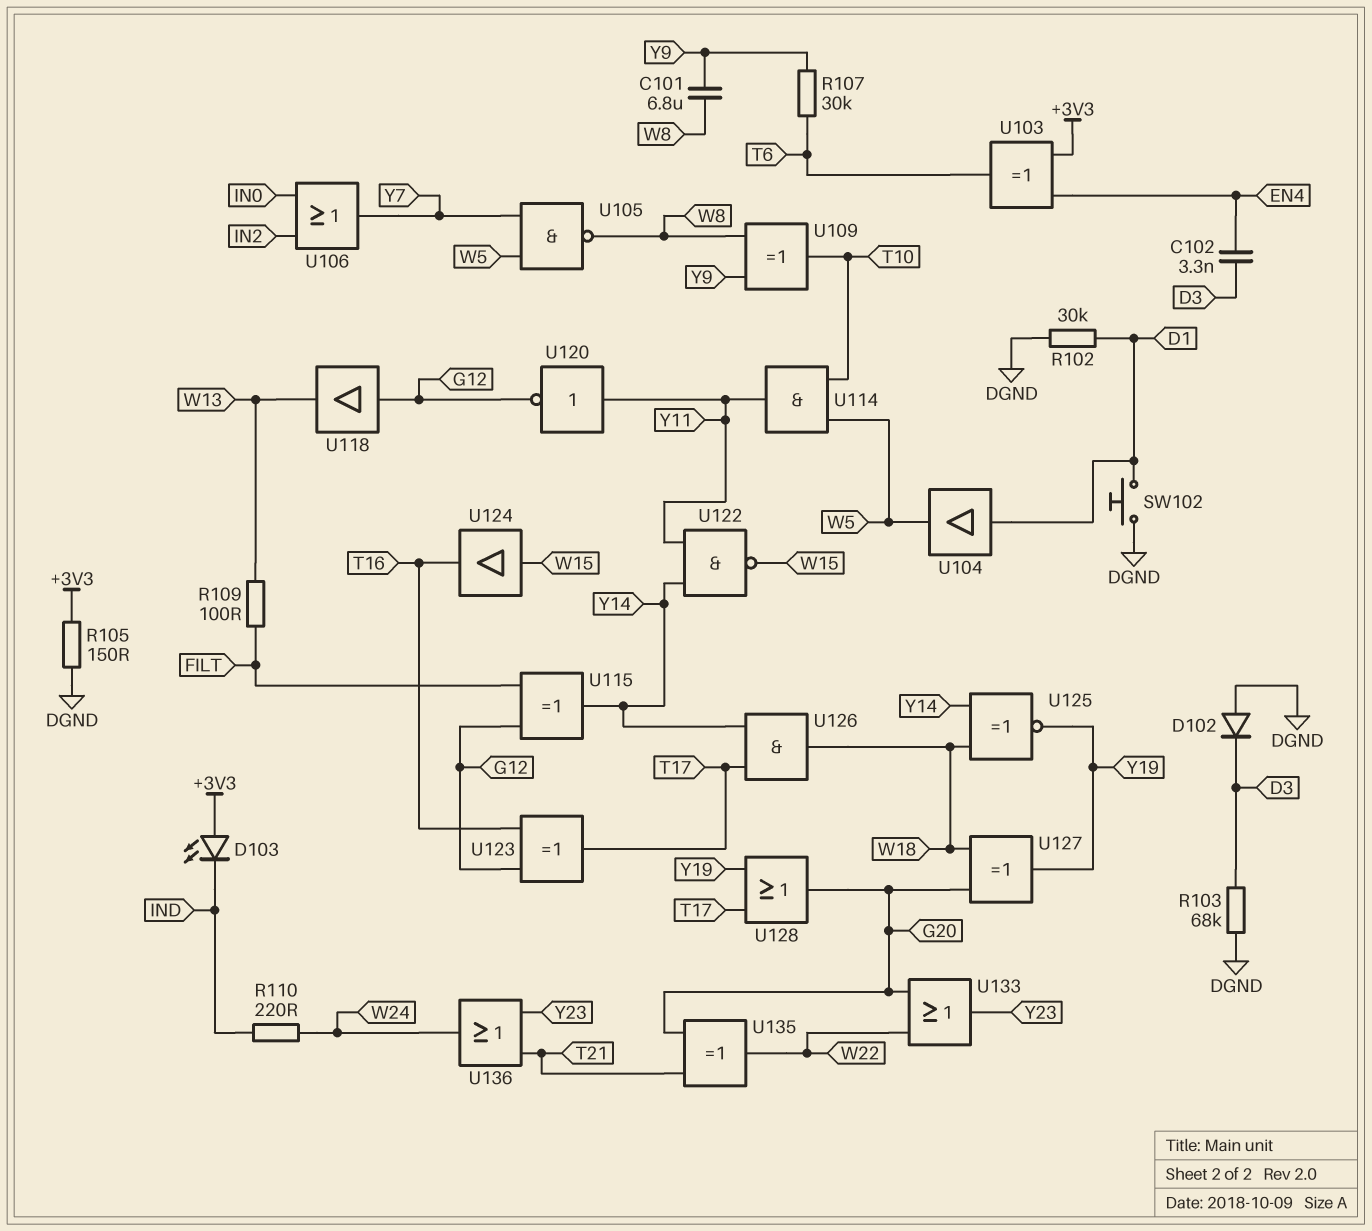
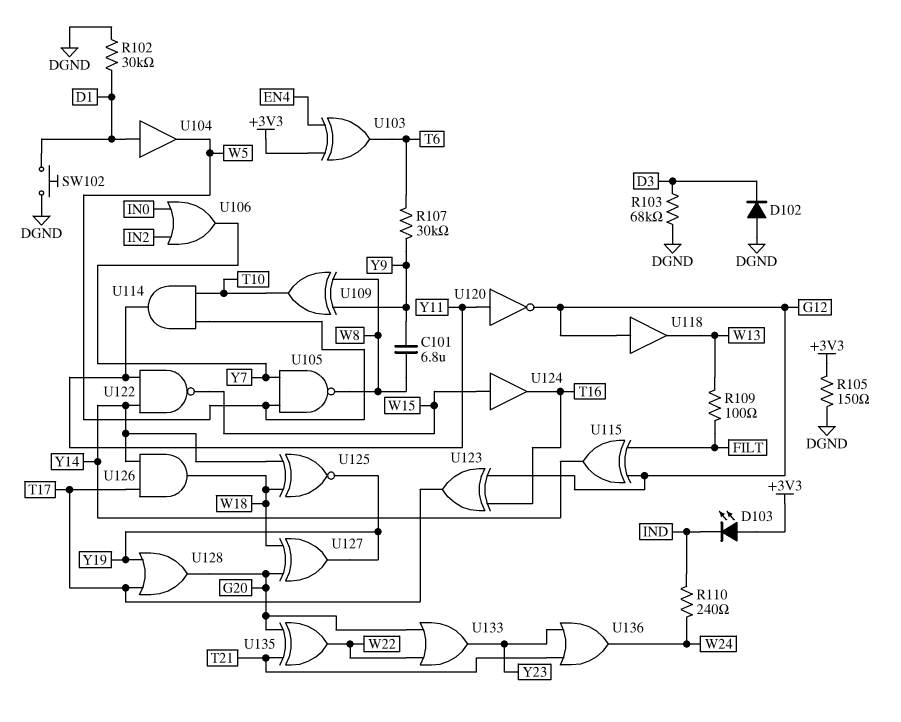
C102: 3.3nF (D3, EN4) -> none
R110: 220 (IND, W24) -> 240 (IND, W24)

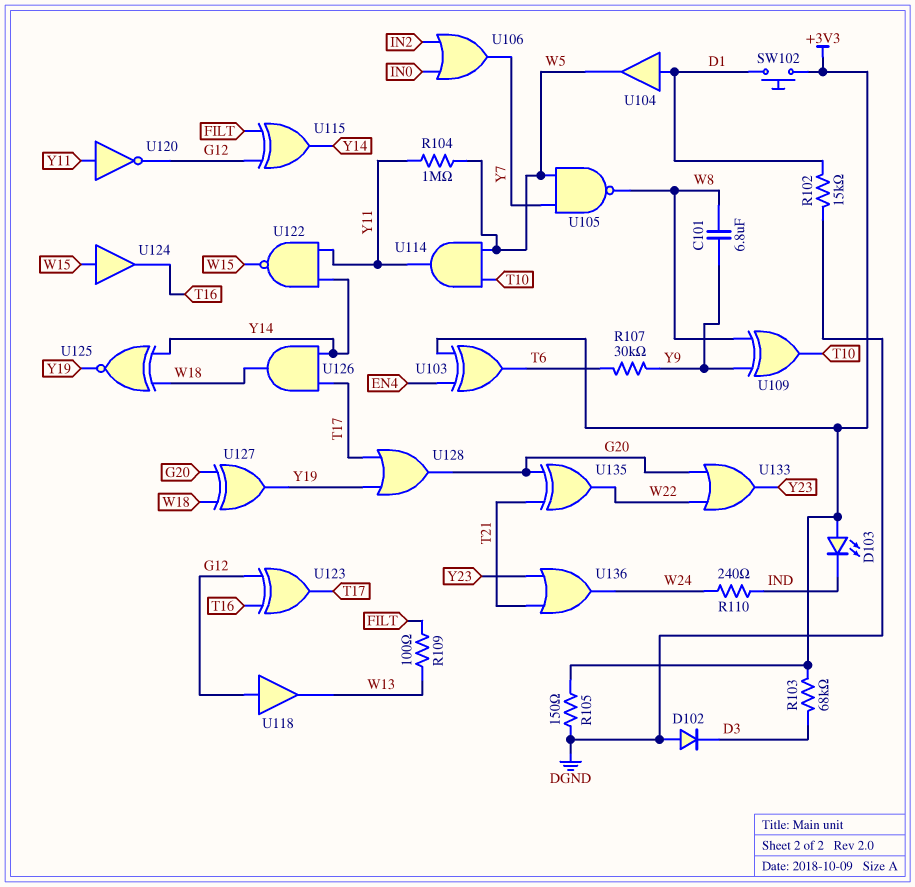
R102: 30k (D1, DGND) -> 15k (D1, DGND)
R103: 68k (D3, DGND) -> 68k (+3V3, D3)
R104: none -> 1M (W5, Y11)
SW102: button (D1, DGND) -> button (+3V3, D1)

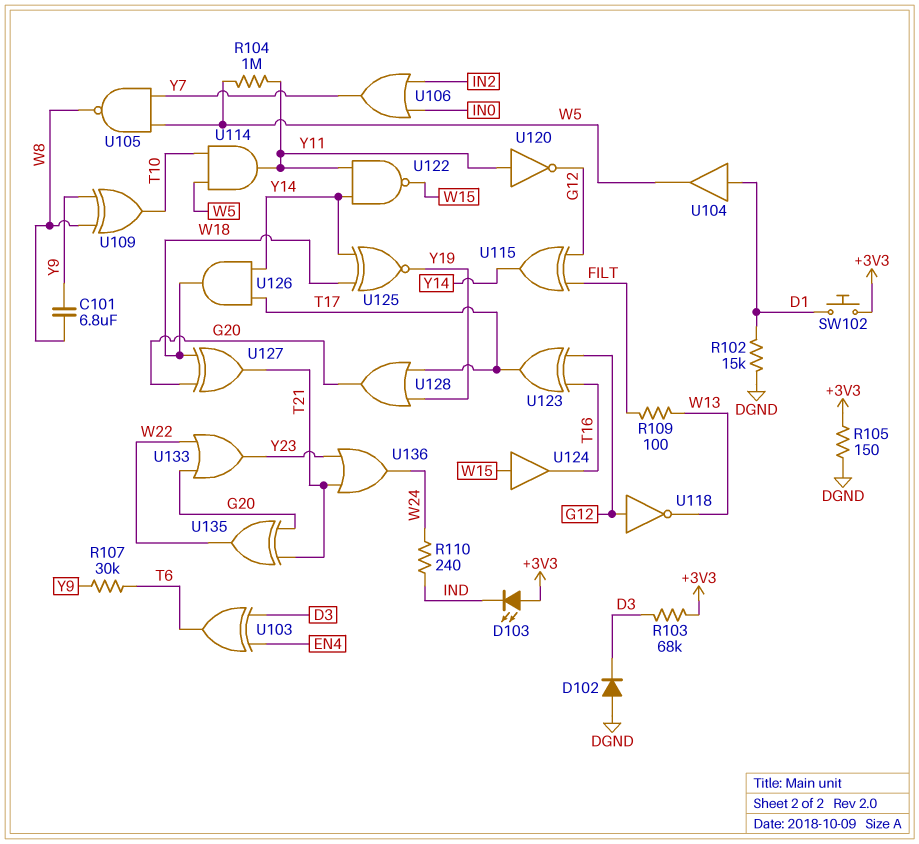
U103: XOR (in +3V3, in EN4, out T6) -> XOR (in D3, in EN4, out T6)
U118: buffer (in G12, out W13) -> NOT (in G12, out W13)
U127: XOR (in G20, in W18, out Y19) -> XOR (in G20, in W18, out T21)

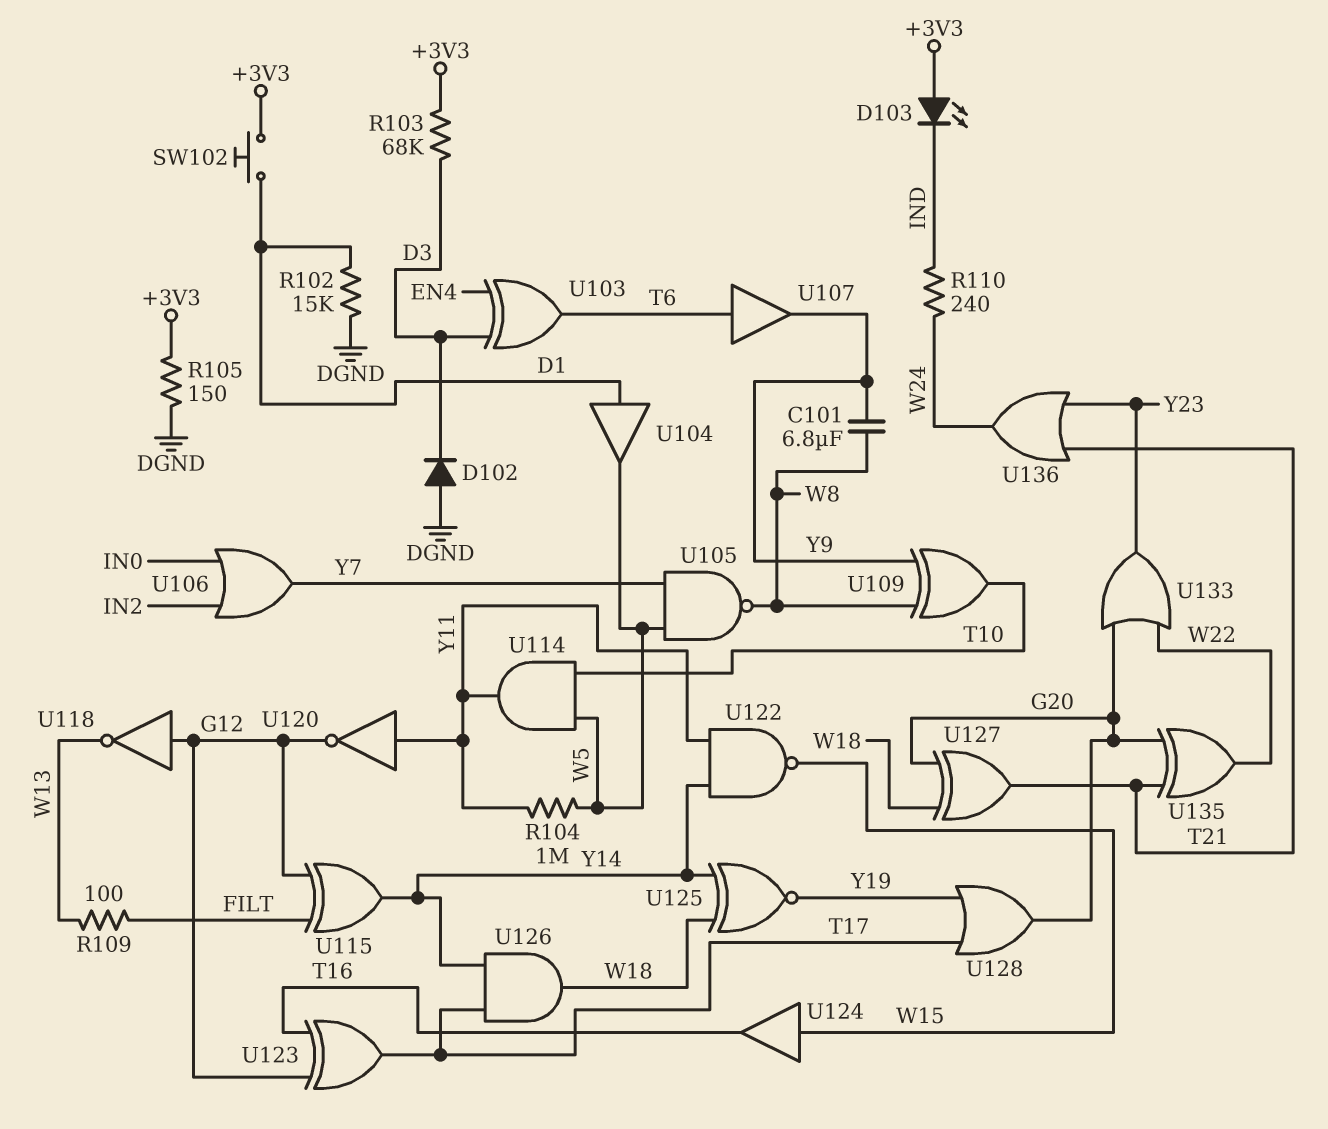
R107: 30k (T6, Y9) -> none
U107: none -> buffer (in T6, out Y9)

